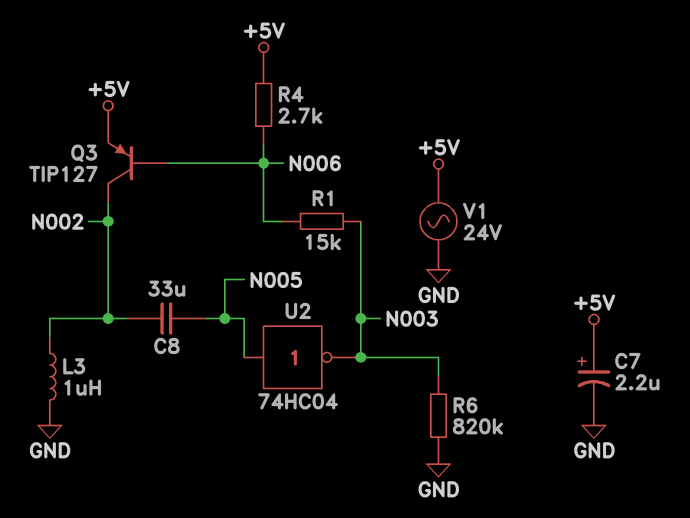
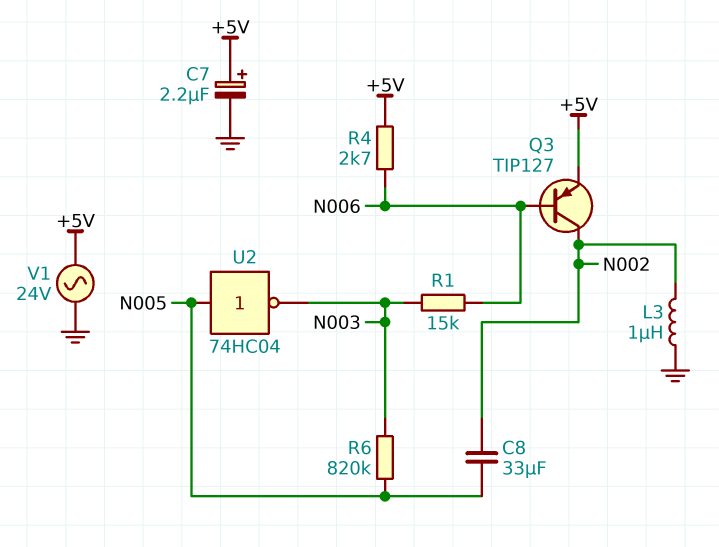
R6: 820k (GND, N003) -> 820k (N003, N005)

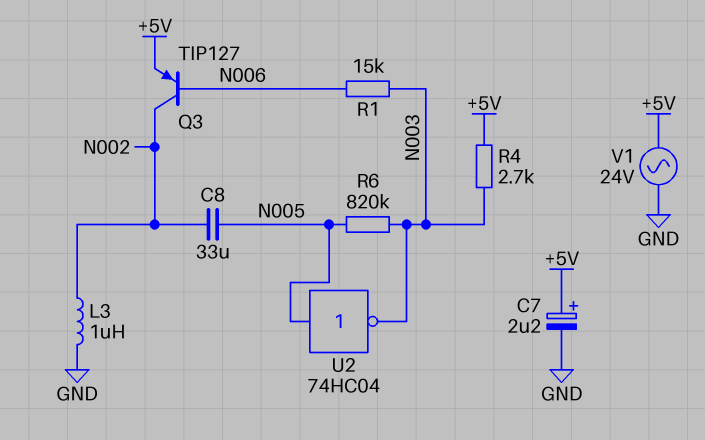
R4: 2.7k (+5V, N006) -> 2.7k (+5V, N003)

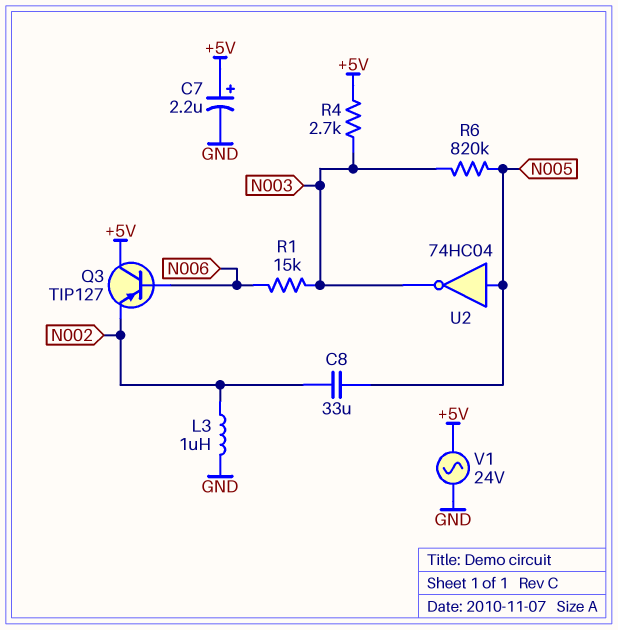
Q3: PNP TIP127 (B N006, C N002, E +5V) -> PNP TIP127 (B N006, C +5V, E N002)

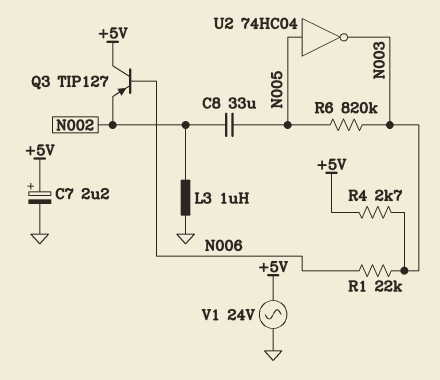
R1: 15k (N003, N006) -> 22k (N003, N006)

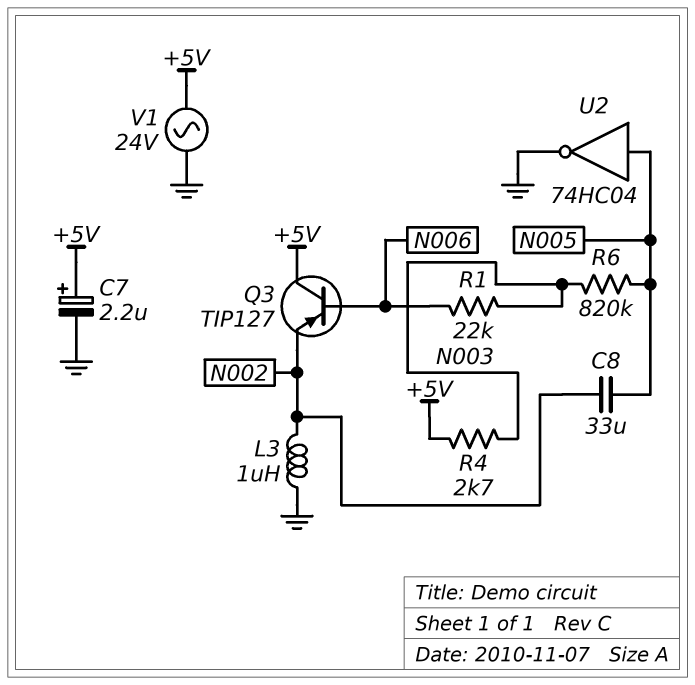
U2: NOT 74HC04 (in N005, out N003) -> NOT 74HC04 (in N005, out GND)

